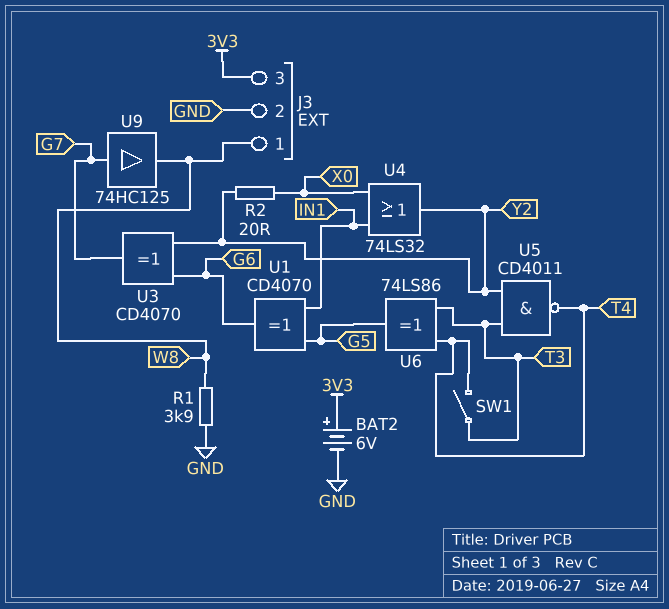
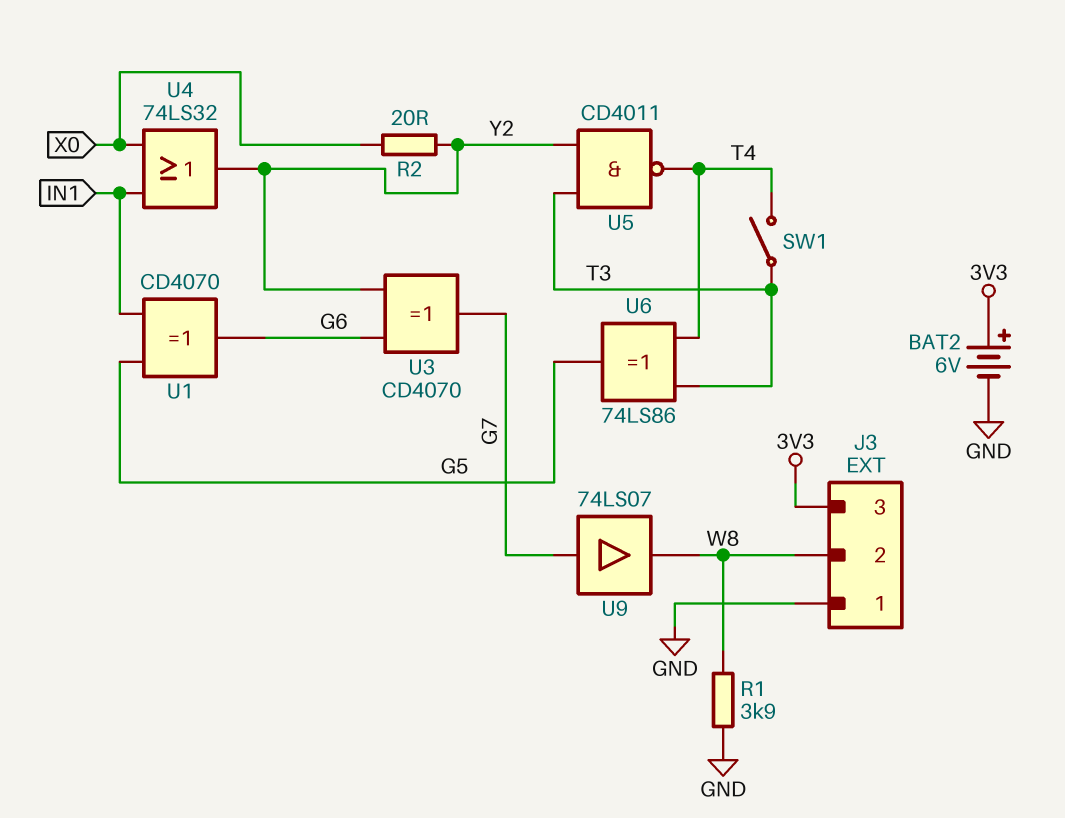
J3 pin 1: W8 -> GND
J3 pin 2: GND -> W8
U9: buffer 74HC125 (in G7, out W8) -> buffer 74LS07 (in G7, out W8)

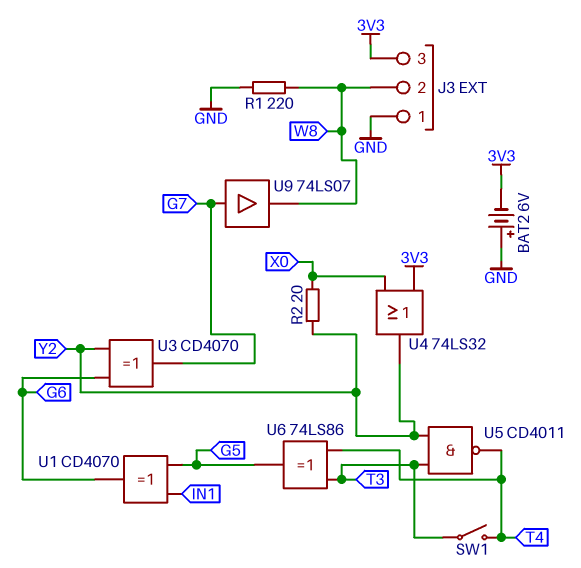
BAT2: 6V (plus 3V3, minus GND) -> 6V (plus GND, minus 3V3)
R1: 3.9k (GND, W8) -> 220 (GND, W8)
U4: OR 74LS32 (in IN1, in X0, out Y2) -> OR 74LS32 (in 3V3, in X0, out Y2)

